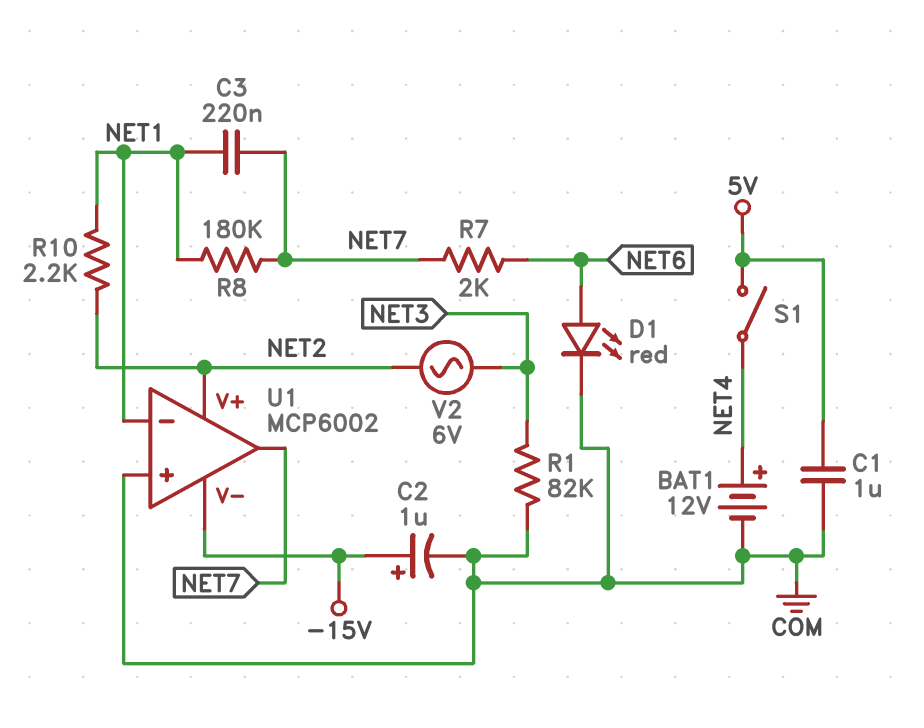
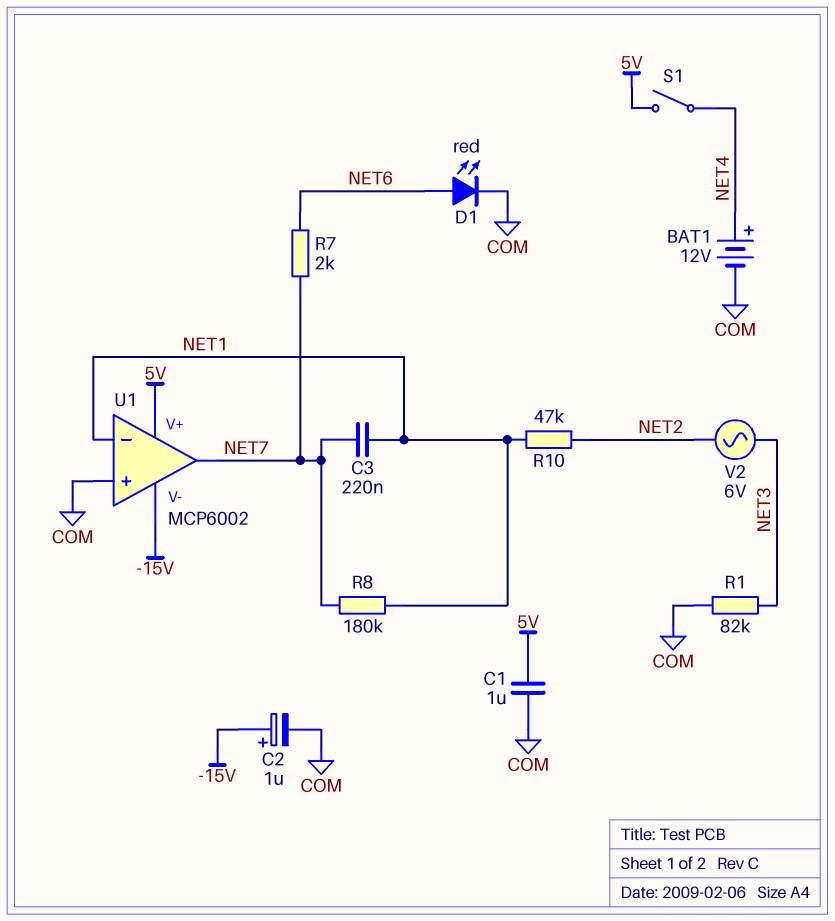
R10: 2.2k (NET1, NET2) -> 47k (NET1, NET2)
U1 pin V+: NET2 -> 5V

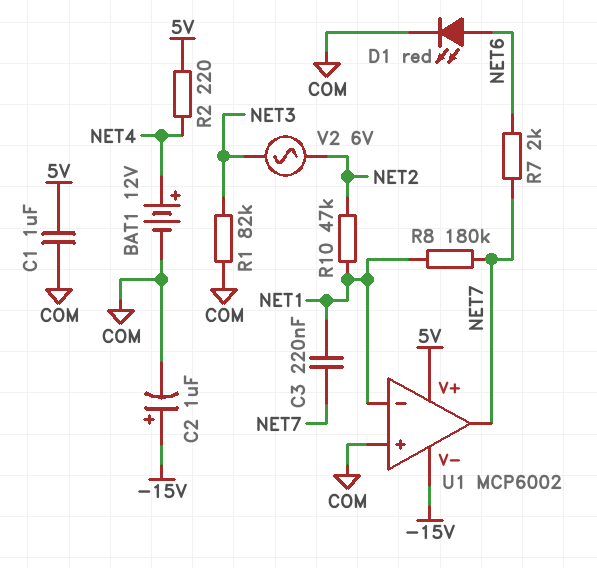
R2: none -> 220 (5V, NET4)
S1: switch (5V, NET4) -> none

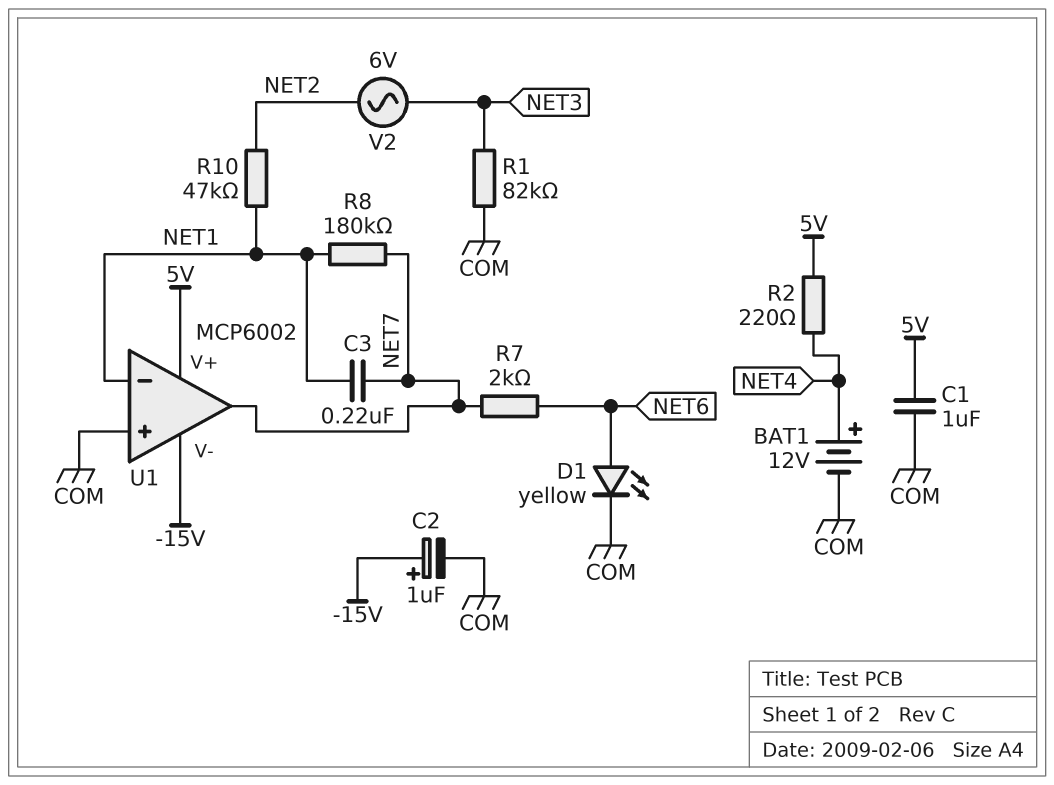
D1: LED red (A NET6, K COM) -> LED yellow (A NET6, K COM)

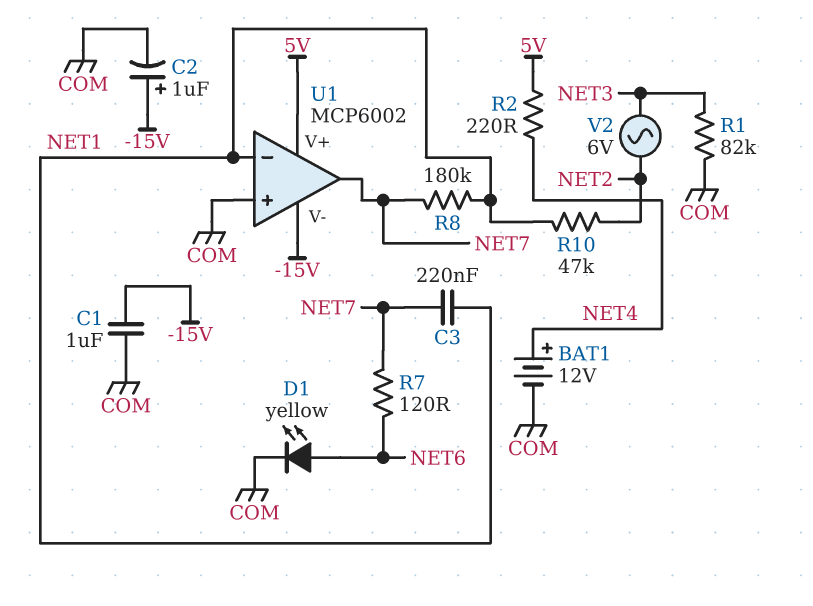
C1: 1uF (5V, COM) -> 1uF (-15V, COM)
R7: 2k (NET6, NET7) -> 120 (NET6, NET7)

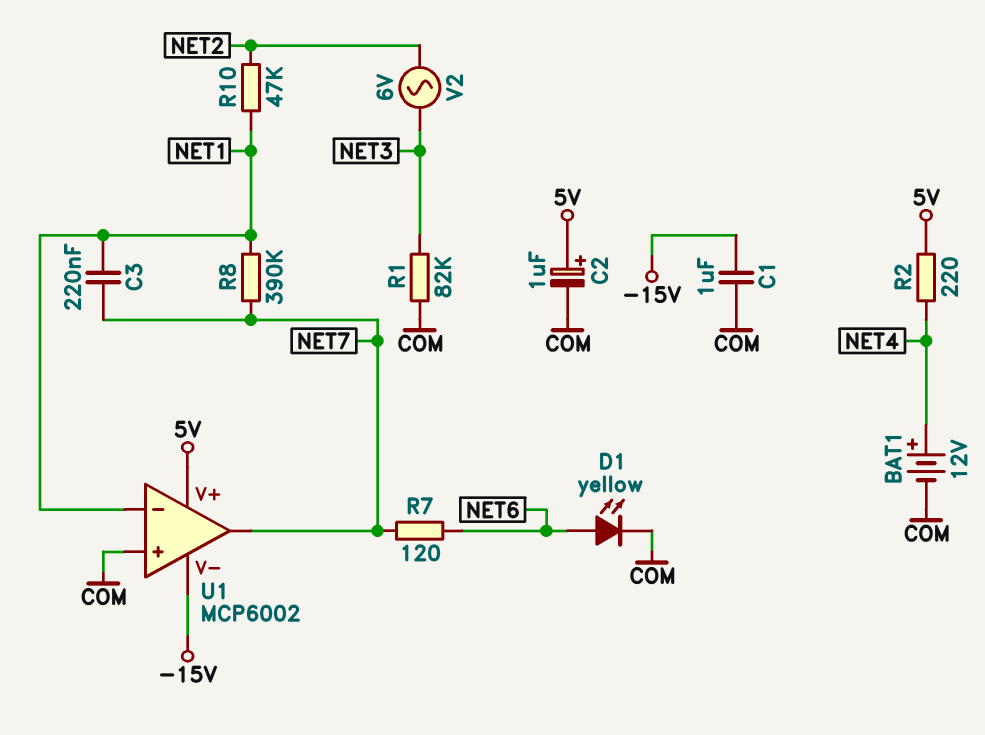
C2: 1uF (plus -15V, minus COM) -> 1uF (plus 5V, minus COM)
R8: 180k (NET1, NET7) -> 390k (NET1, NET7)

